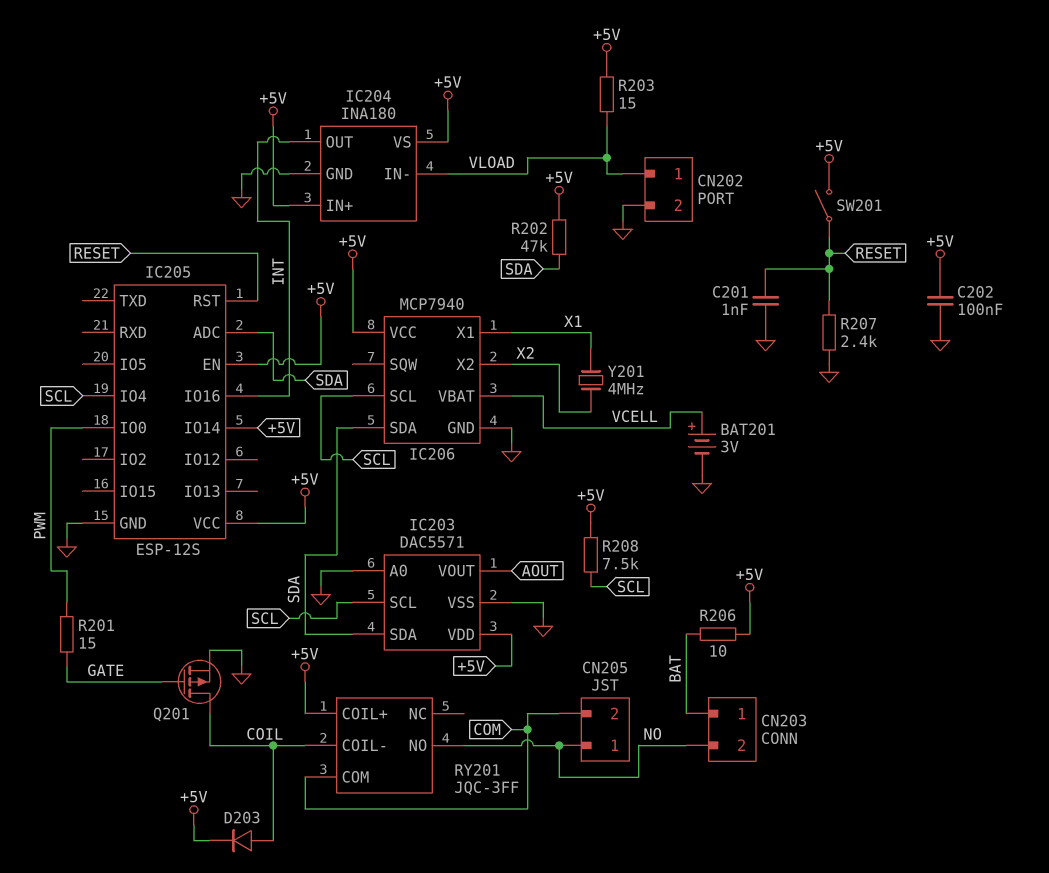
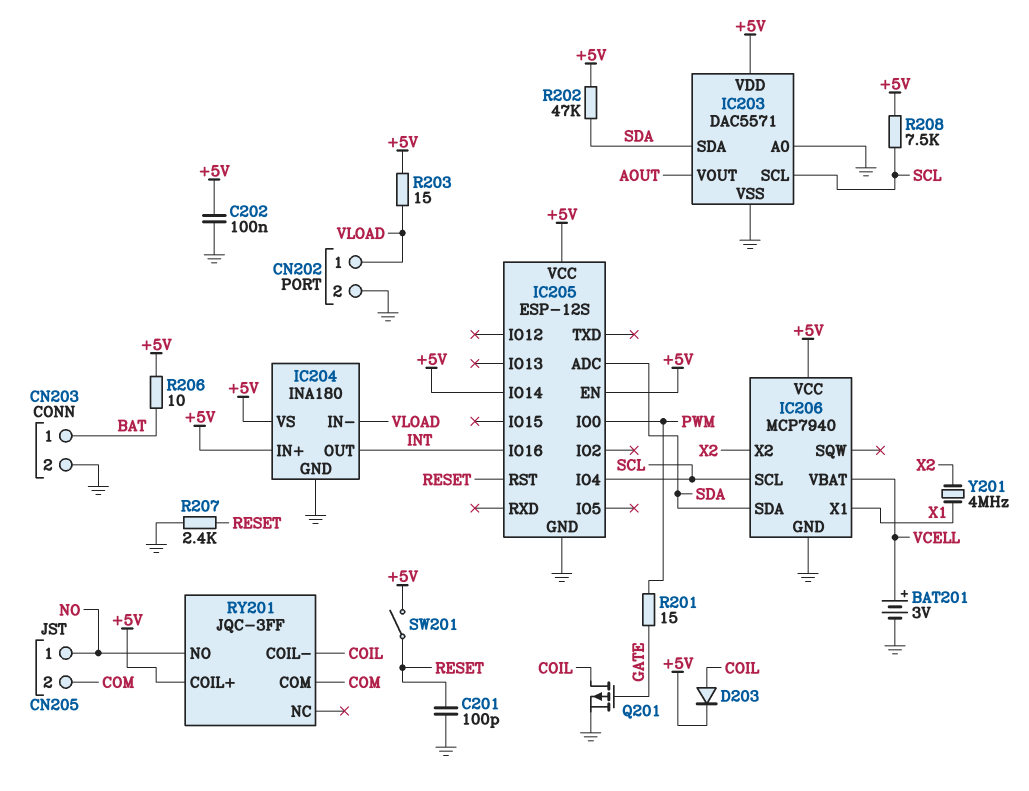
C201: 1nF (GND, RESET) -> 100pF (GND, RESET)
CN203 pin 2: NO -> GND

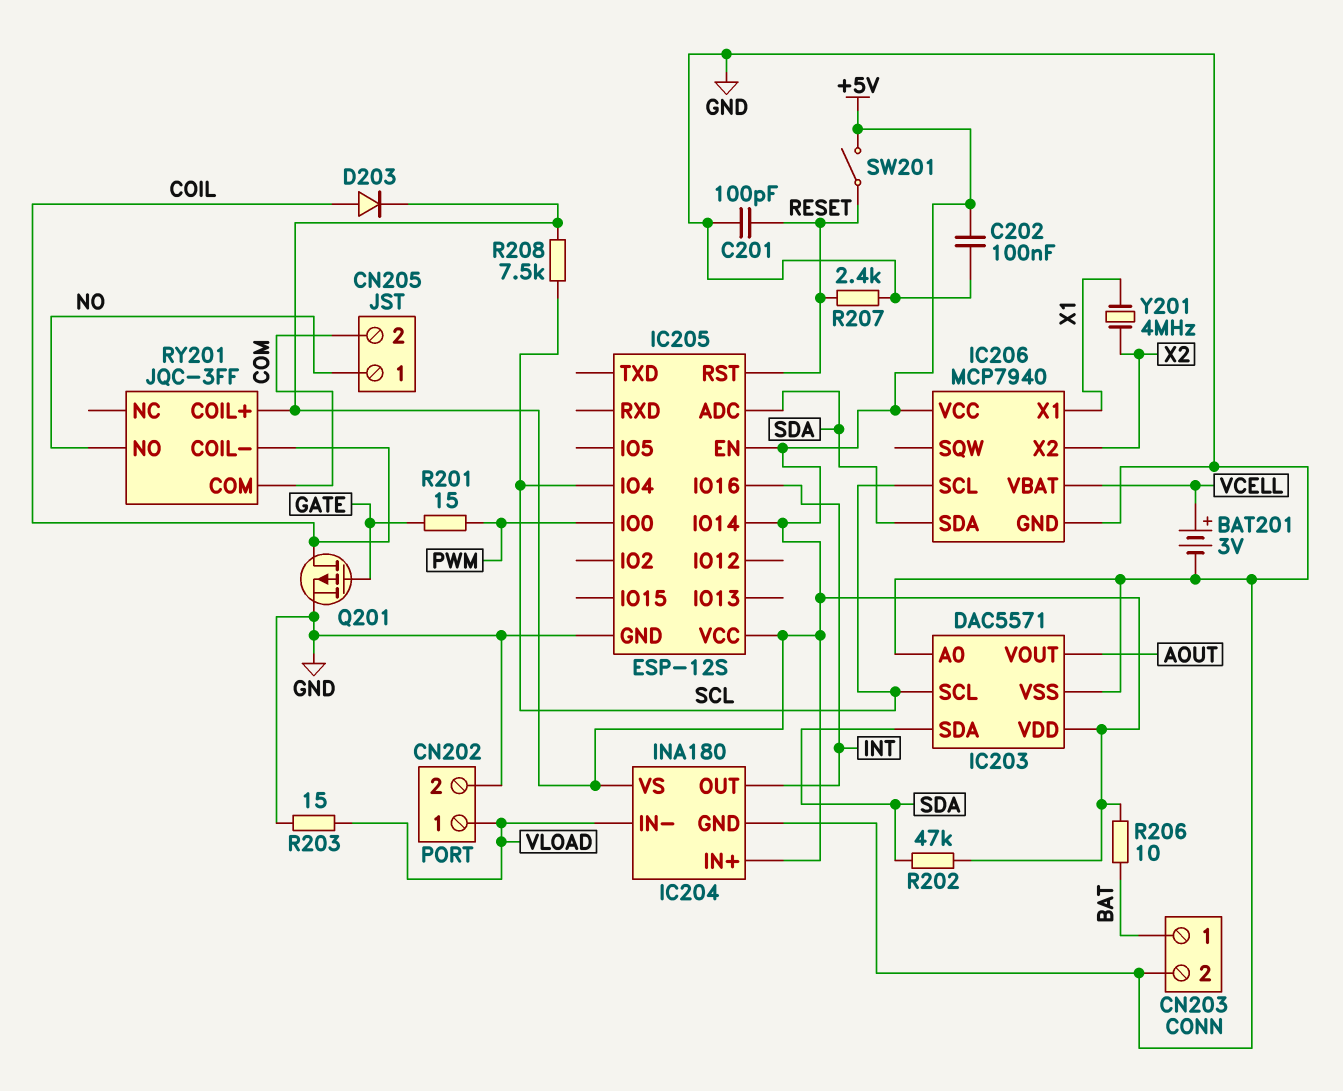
R203: 15 (+5V, VLOAD) -> 15 (GND, VLOAD)

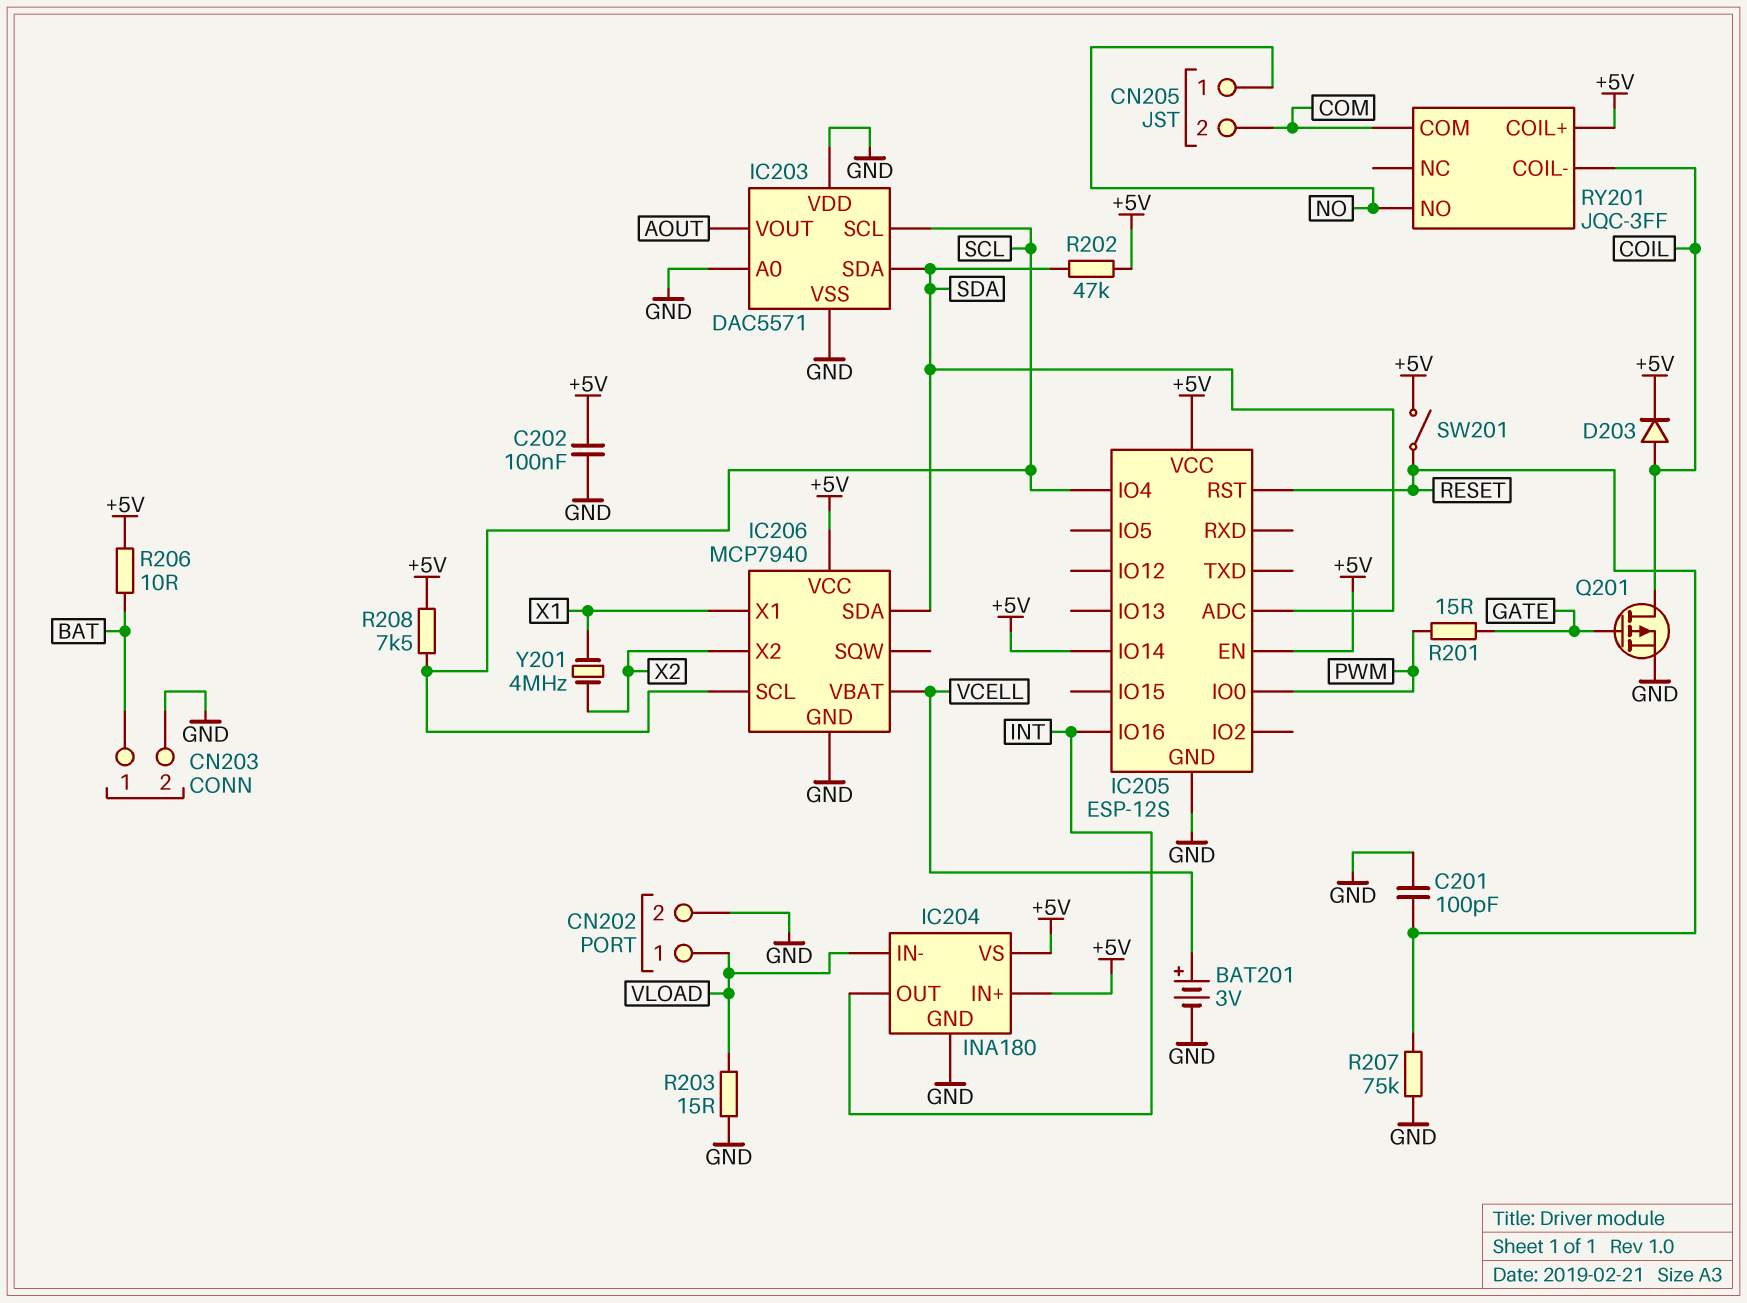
IC203 pin VDD: +5V -> GND
R207: 2.4k (GND, RESET) -> 75k (GND, RESET)

